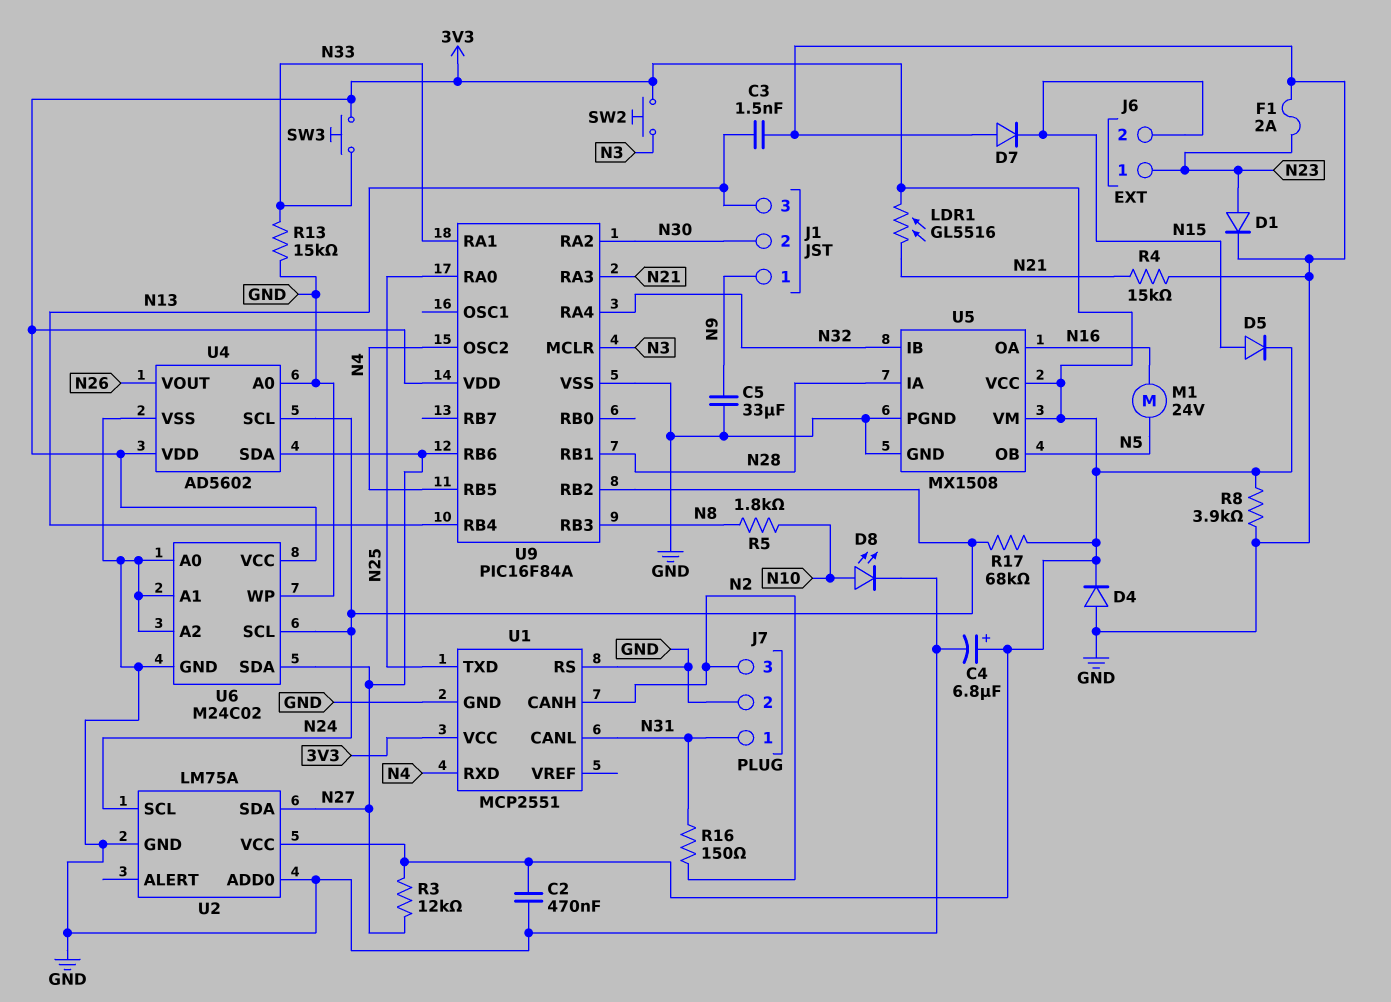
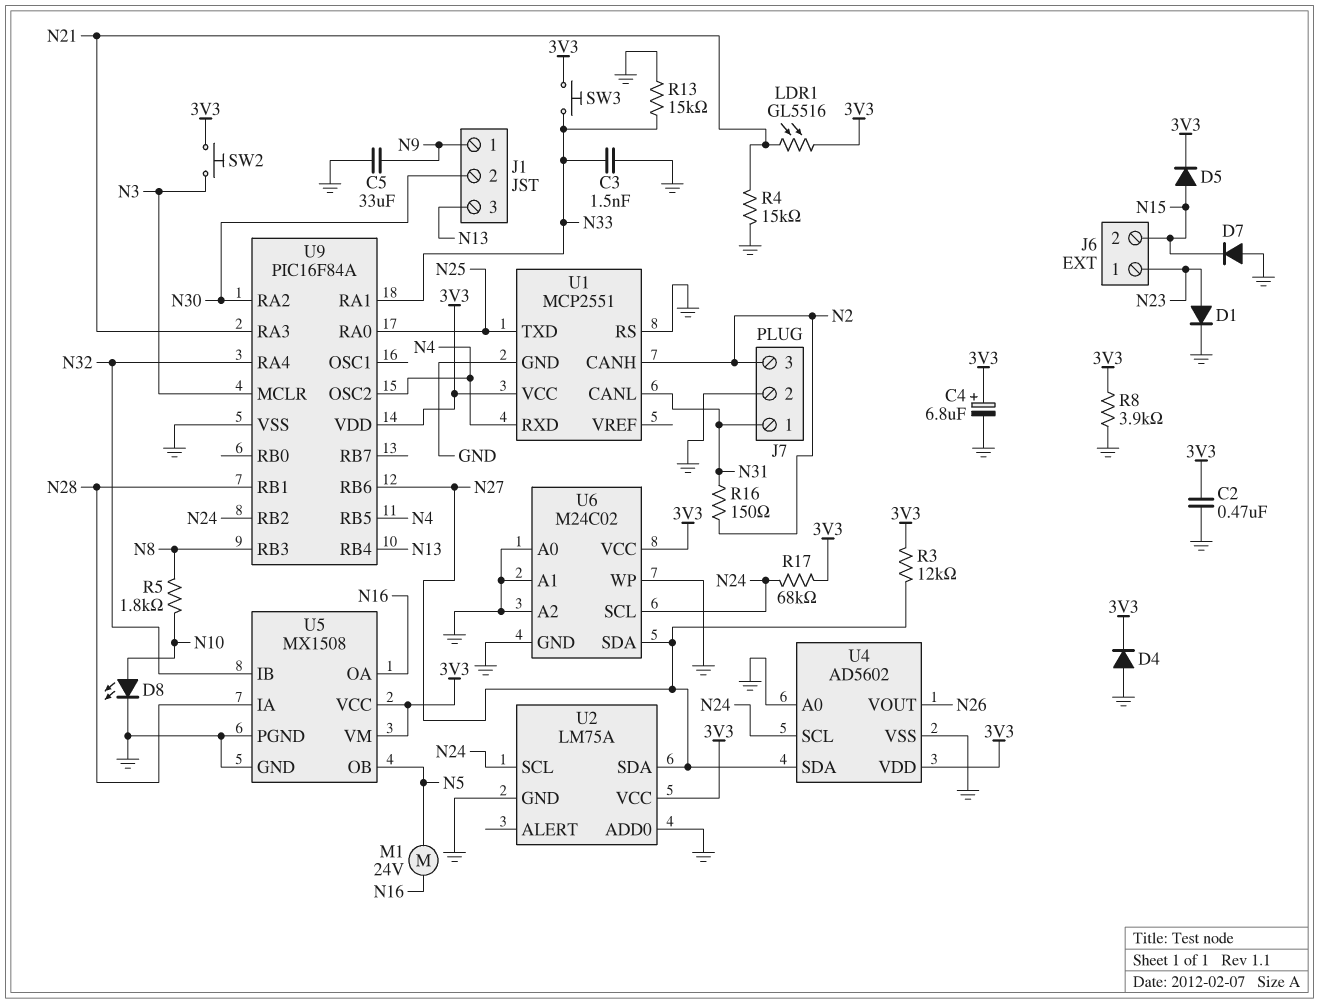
C3: 1.5nF (GND, N13) -> 1.5nF (GND, N33)
F1: 2A (GND, N23) -> none

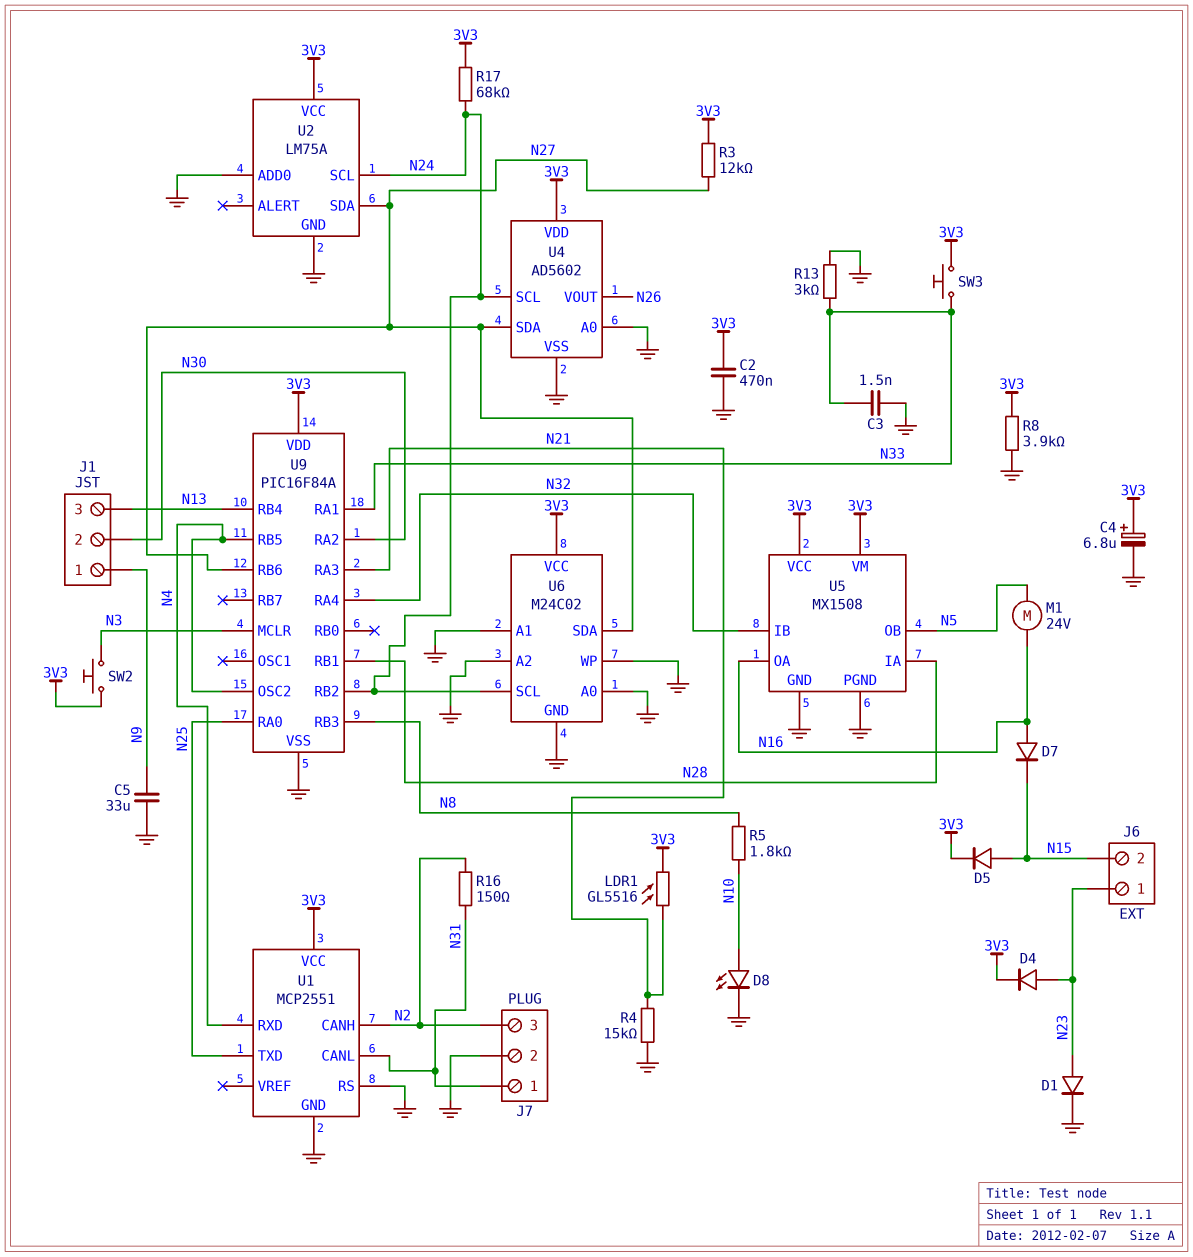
D4: diode (A GND, K 3V3) -> diode (A N23, K 3V3)
D7: diode (A GND, K N15) -> diode (A N16, K N15)
R13: 15k (GND, N33) -> 3k (GND, N33)

